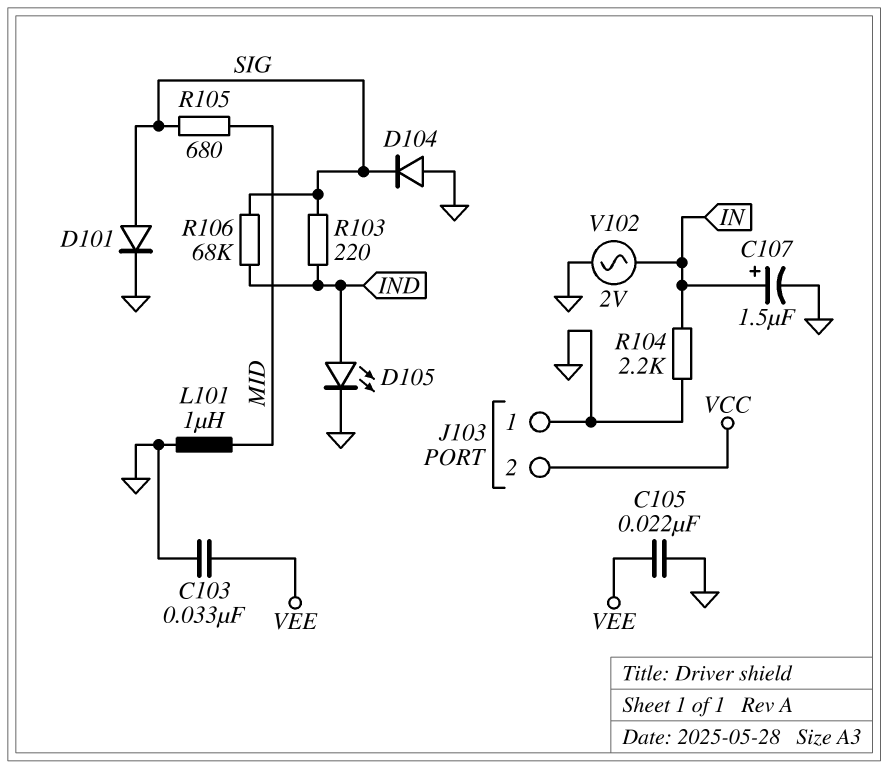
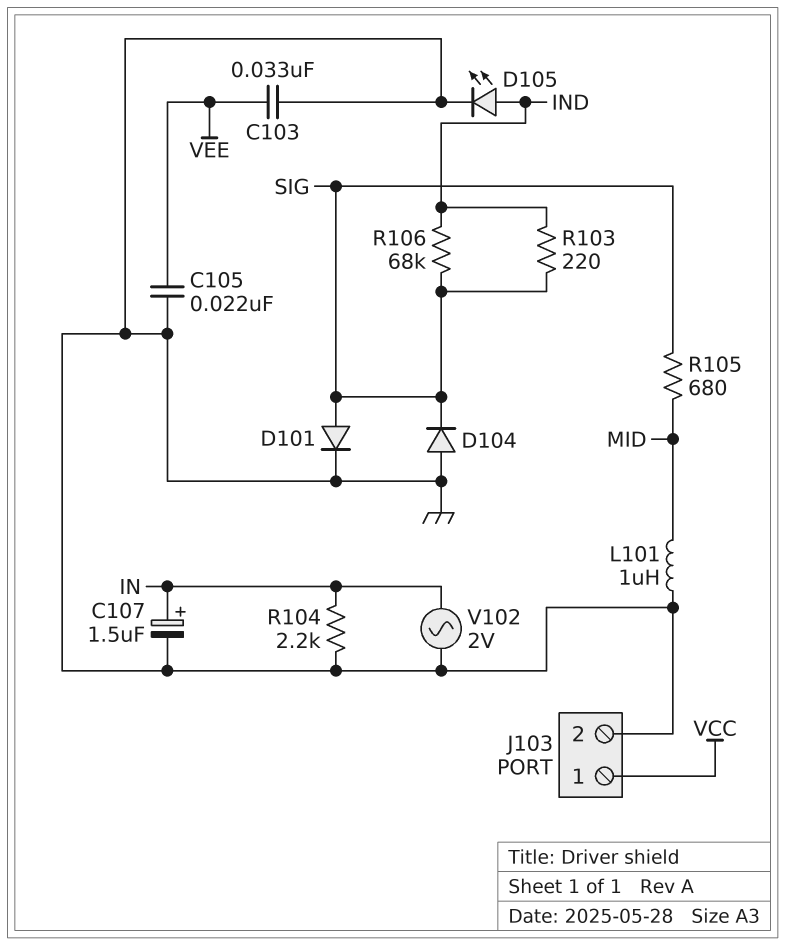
J103 pin 1: GND -> VCC
J103 pin 2: VCC -> GND

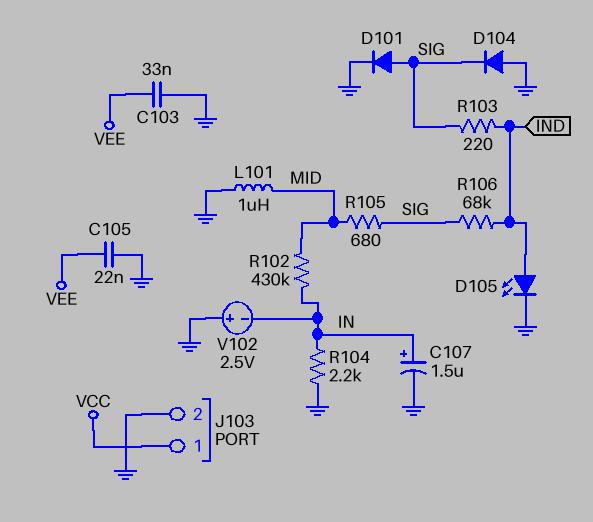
R102: none -> 430k (IN, MID)
V102: AC 2V (GND, IN) -> 2.5V (plus GND, minus IN)

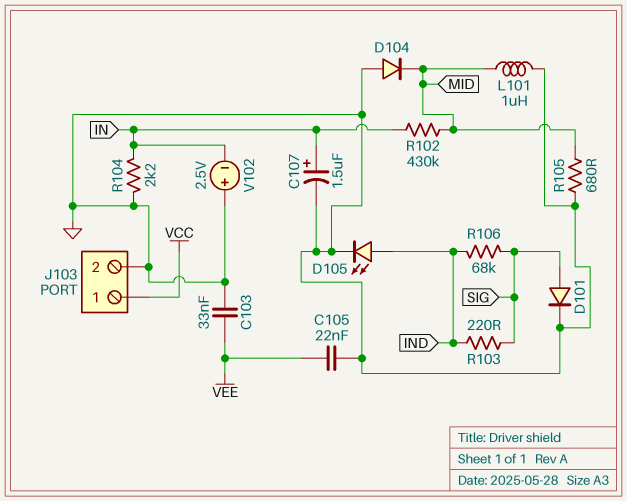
D104: diode (A GND, K SIG) -> diode (A GND, K MID)
R105: 680 (MID, SIG) -> 680 (GND, MID)

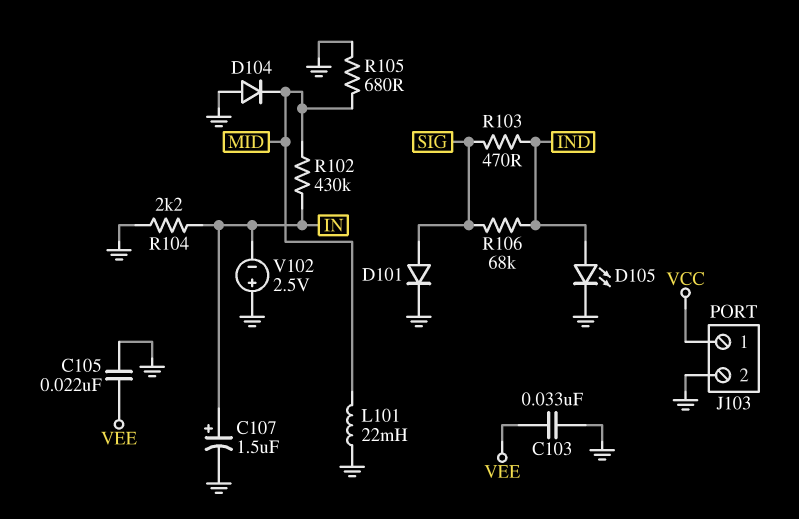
L101: 1uH (GND, MID) -> 22mH (GND, MID)
R103: 220 (IND, SIG) -> 470 (IND, SIG)

